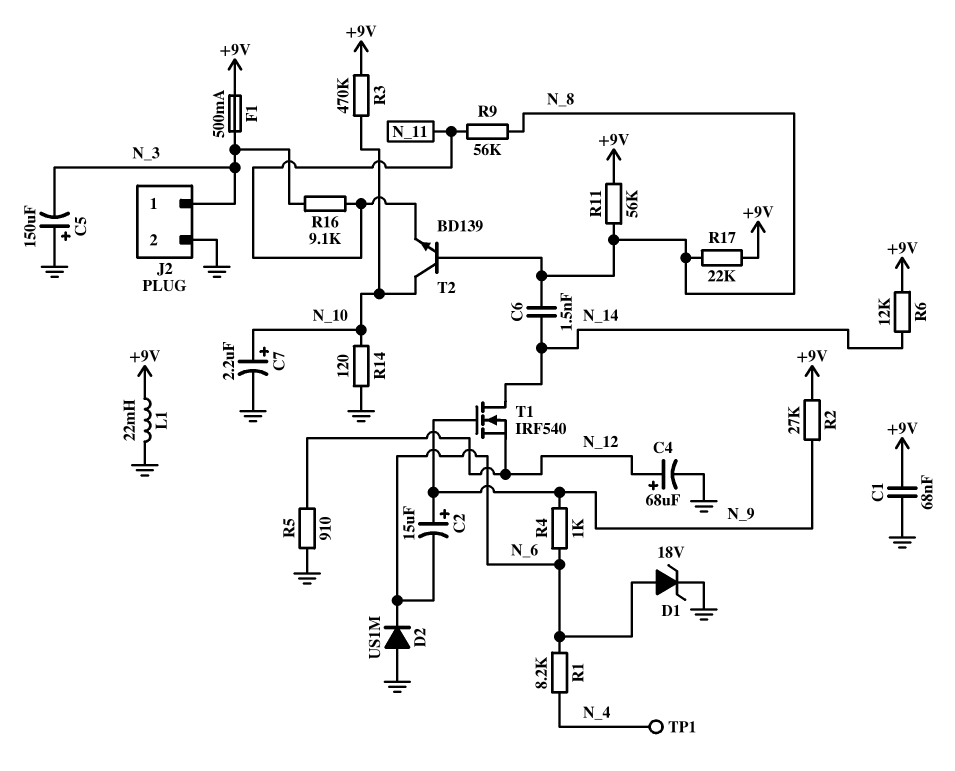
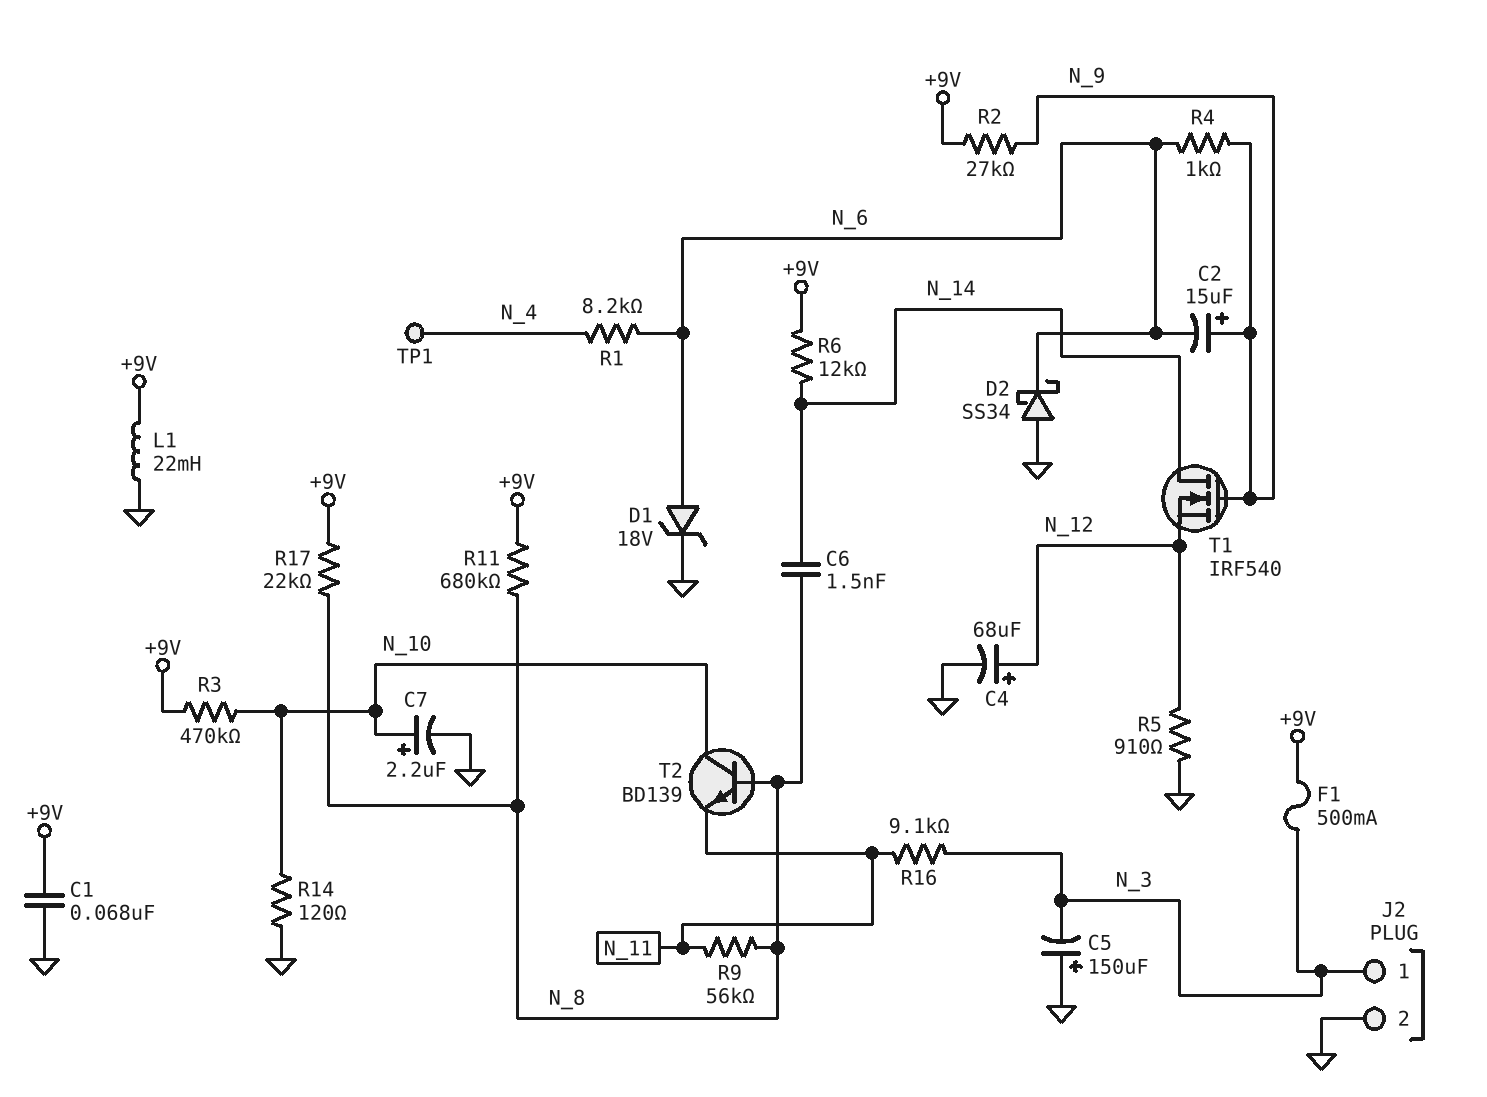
D2: diode US1M (A GND, K N_6) -> schottky SS34 (A GND, K N_6)
R11: 56k (+9V, N_8) -> 680k (+9V, N_8)

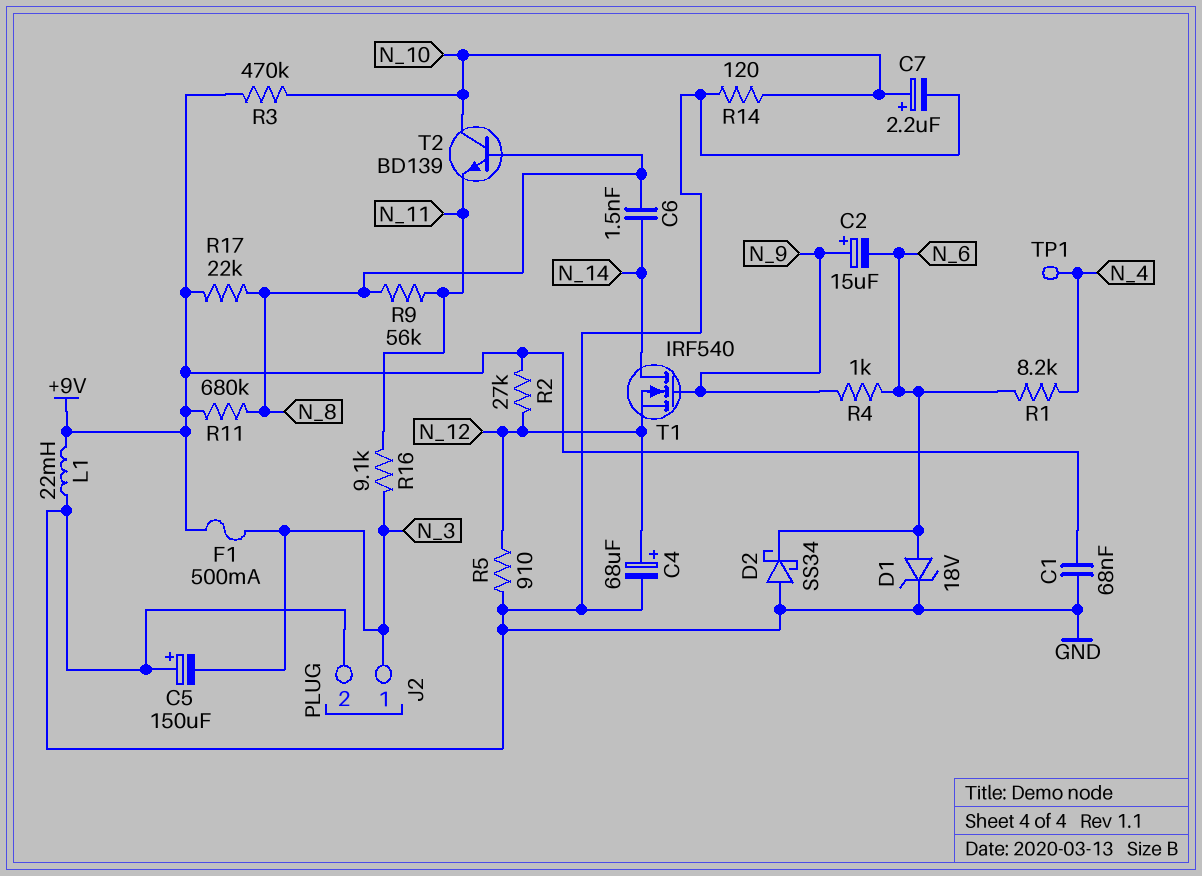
R2: 27k (+9V, N_9) -> 27k (+9V, N_12)
R6: 12k (+9V, N_14) -> none

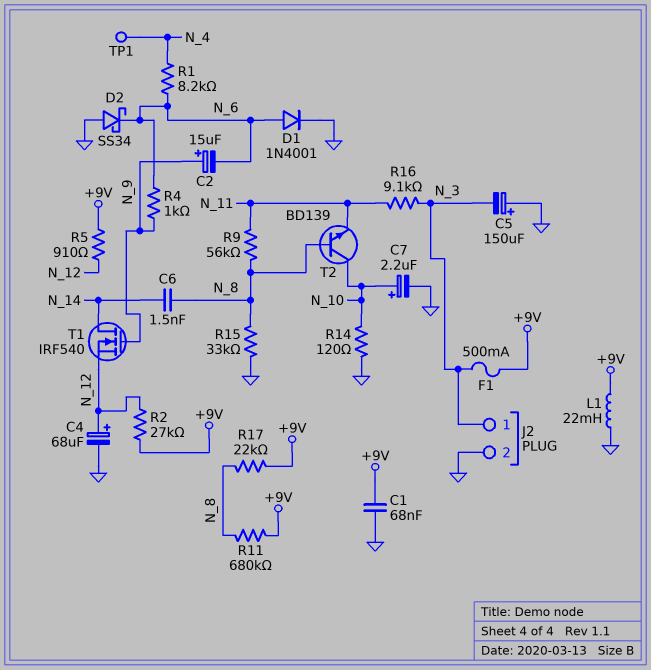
D1: zener 18V (A N_6, K GND) -> diode 1N4001 (A N_6, K GND)
R3: 470k (+9V, N_10) -> none
R5: 910 (GND, N_12) -> 910 (+9V, N_12)
R15: none -> 33k (GND, N_8)

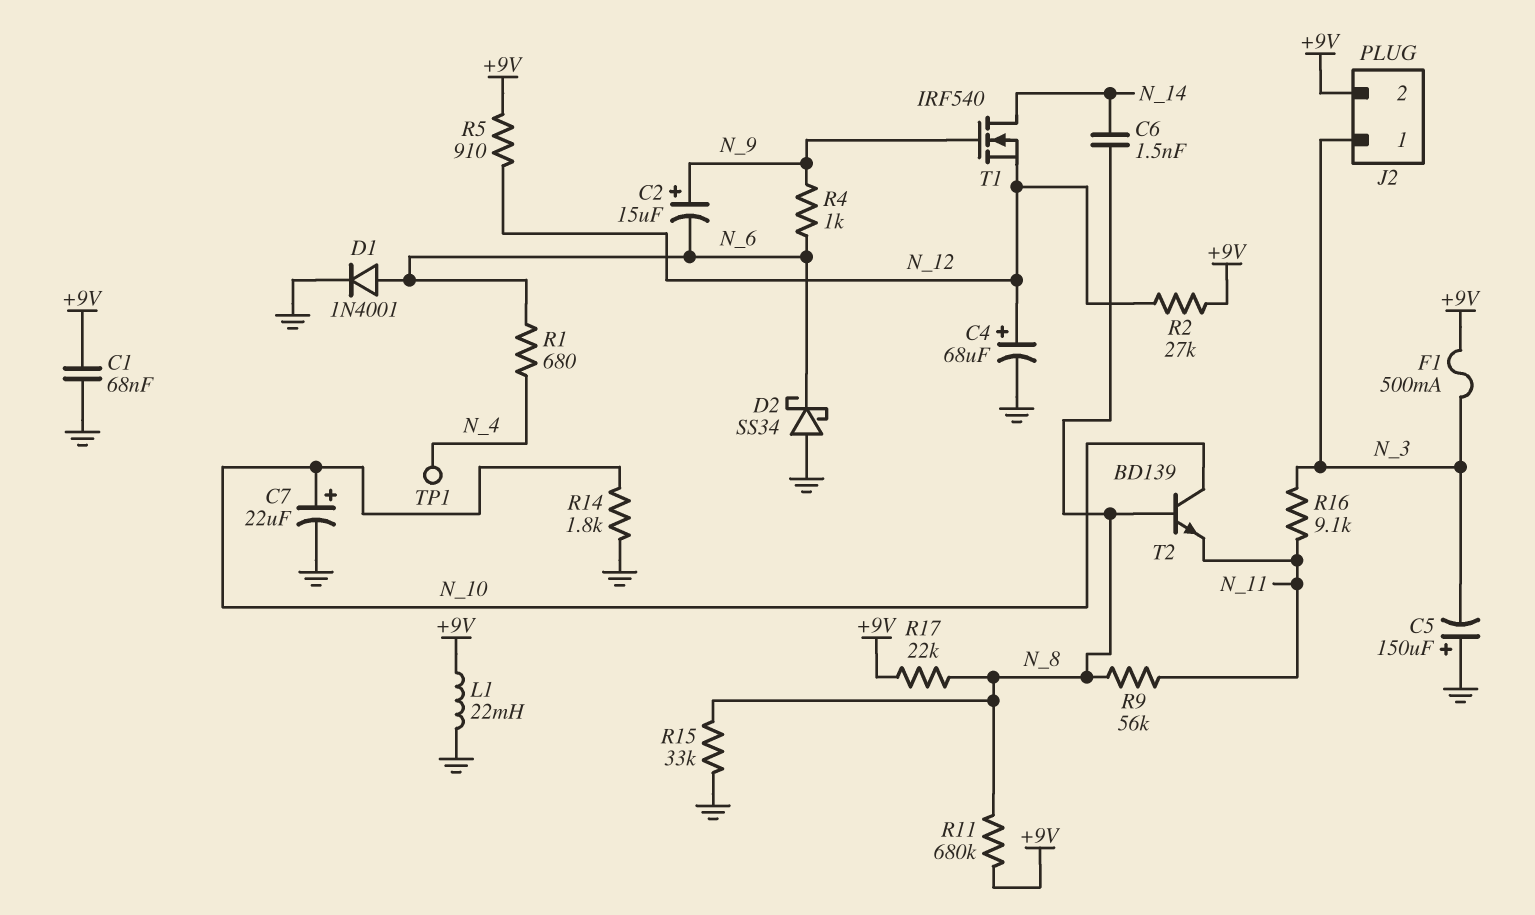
C7: 2.2uF (plus N_10, minus GND) -> 22uF (plus N_10, minus GND)
J2 pin 2: GND -> +9V
R1: 8.2k (N_4, N_6) -> 680 (N_4, N_6)
R14: 120 (GND, N_10) -> 1.8k (GND, N_10)

